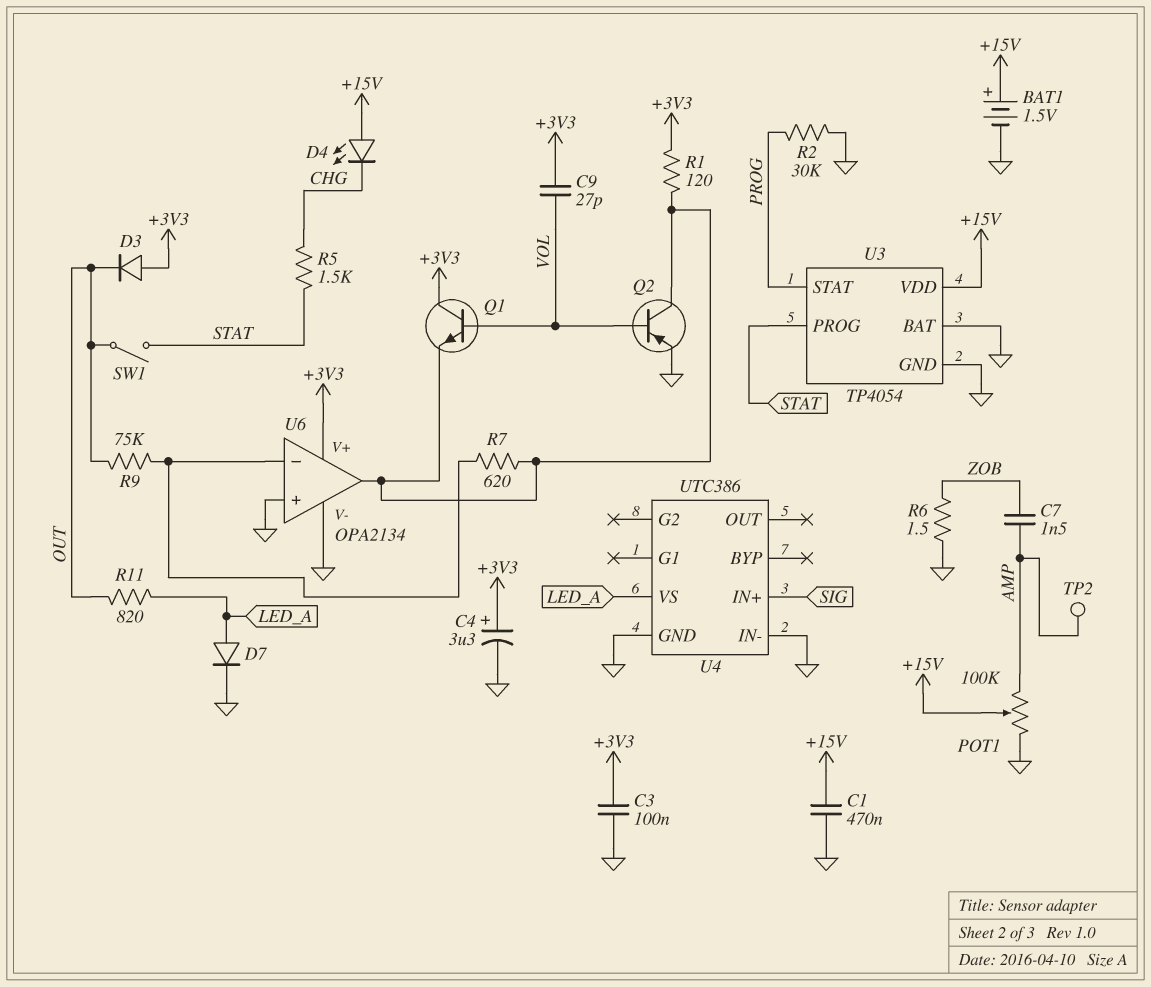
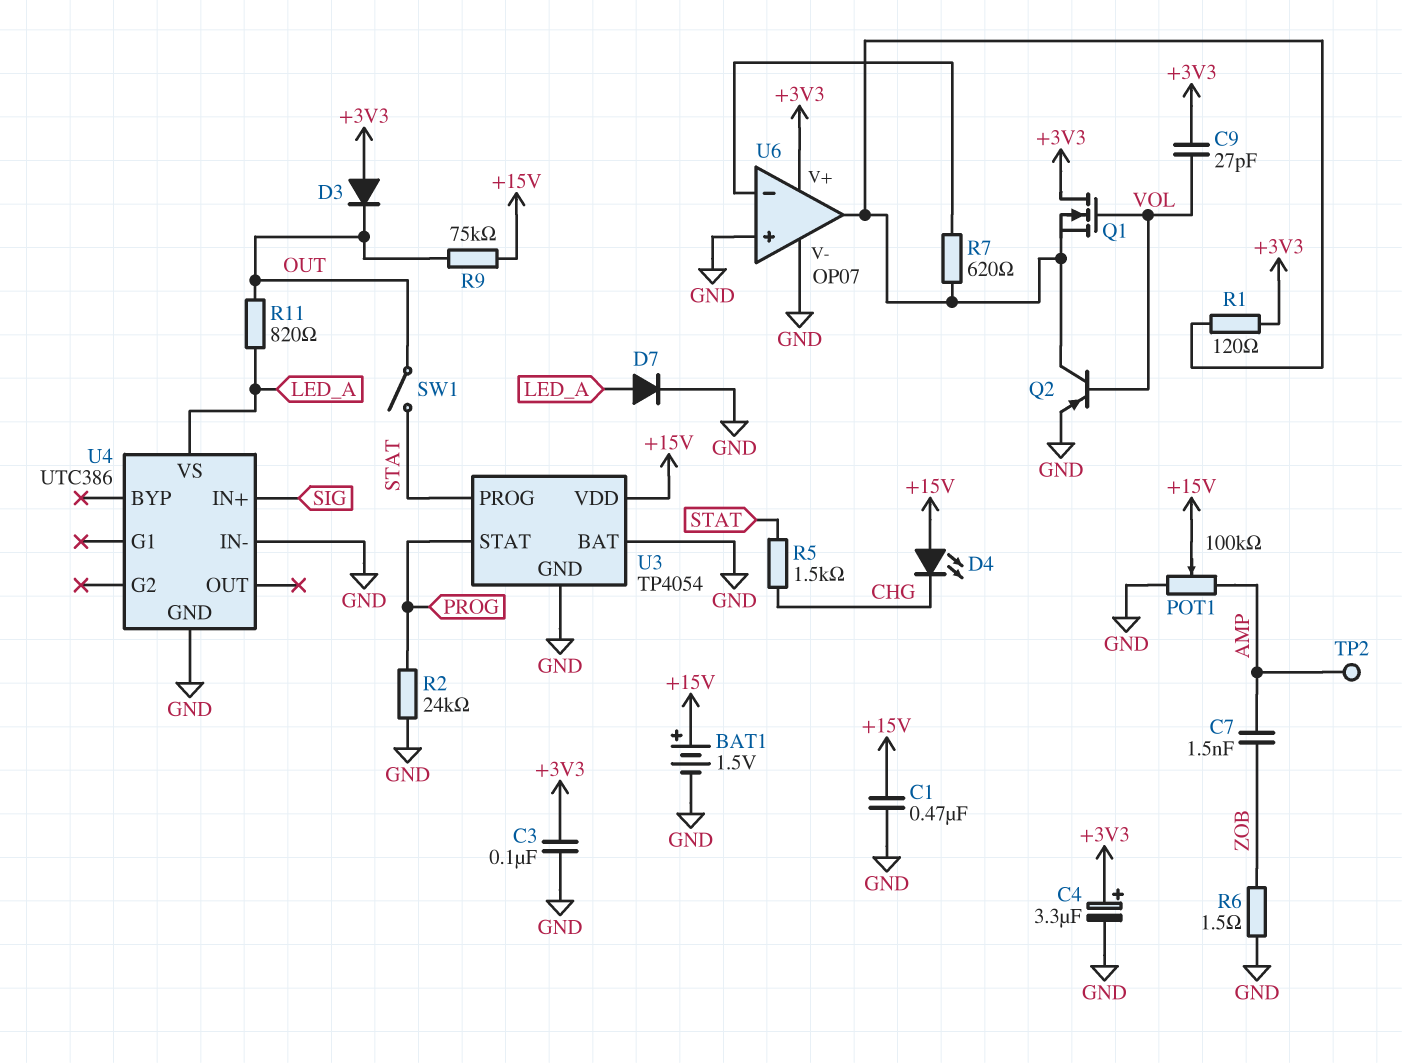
Q1: NPN (B VOL, C +3V3, E U6/out) -> NMOS (G VOL, D +3V3, S U6/out)
R2: 30k (GND, PROG) -> 24k (GND, PROG)
R9: 75k (OUT, U6/in-) -> 75k (+15V, OUT)
U6: OPA2134 -> OP07

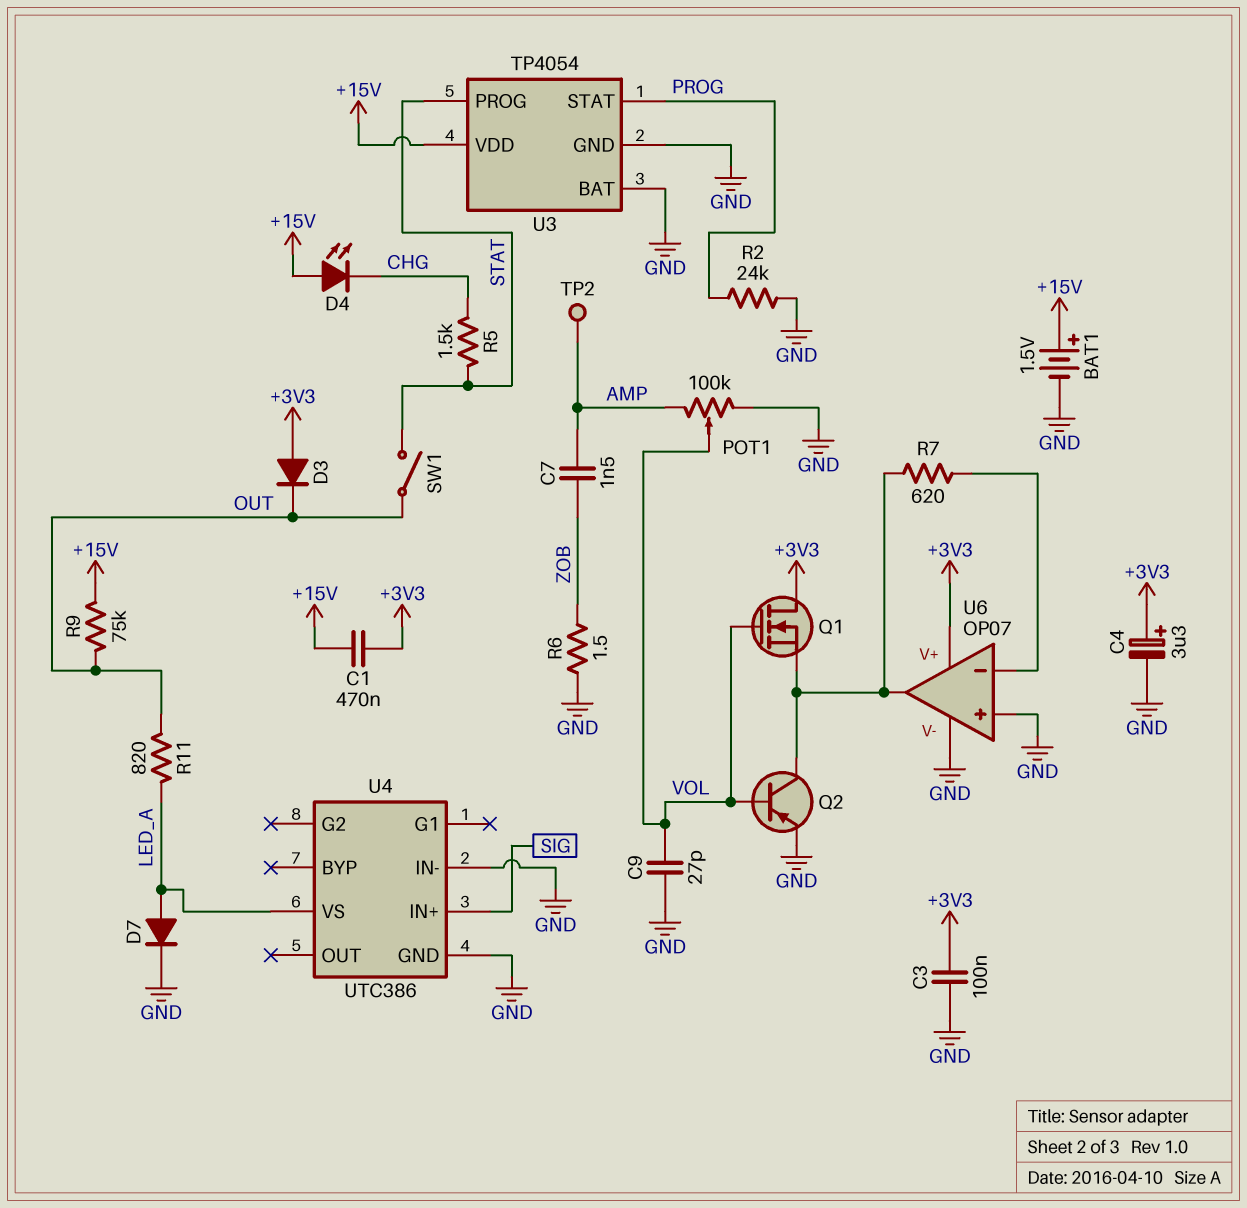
C1: 470nF (+15V, GND) -> 470nF (+3V3, +15V)
C9: 27pF (+3V3, VOL) -> 27pF (GND, VOL)
POT1: 100k (AMP, GND, wiper +15V) -> 100k (AMP, GND, wiper VOL)
R1: 120 (+3V3, U6/out) -> none

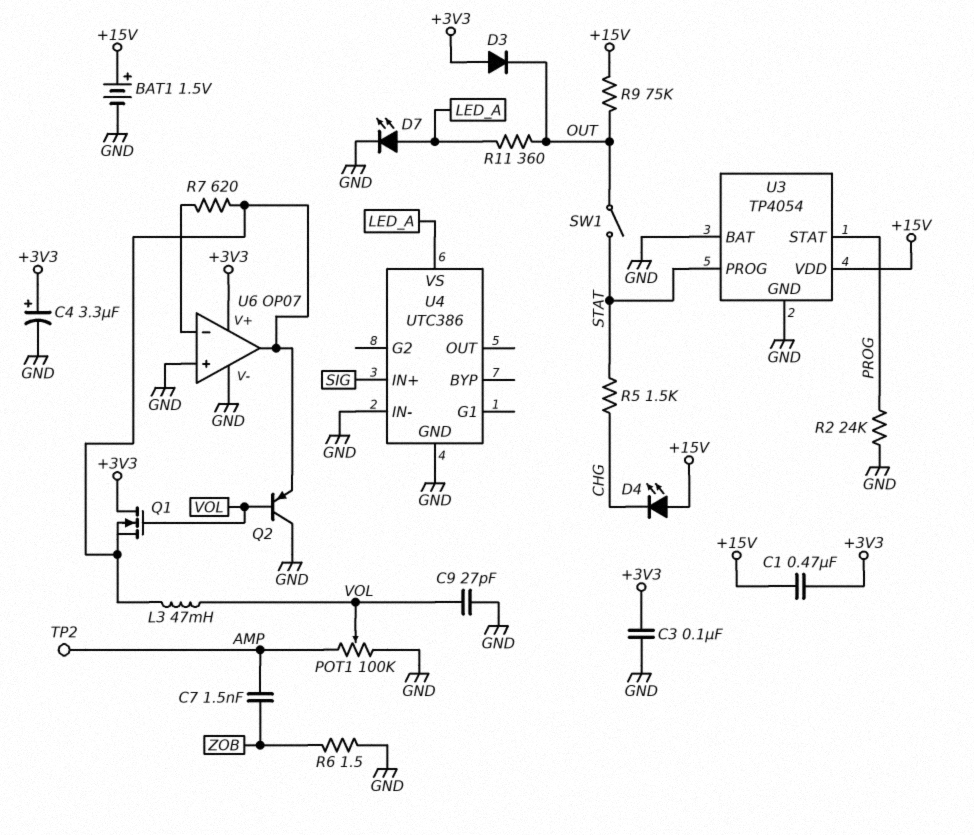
D7: diode (A LED_A, K GND) -> LED (A LED_A, K GND)
L3: none -> 47mH (U6/out, VOL)
Q2: PNP (B VOL, C U6/out, E GND) -> PNP (B VOL, C GND, E U6/out)
R11: 820 (LED_A, OUT) -> 360 (LED_A, OUT)

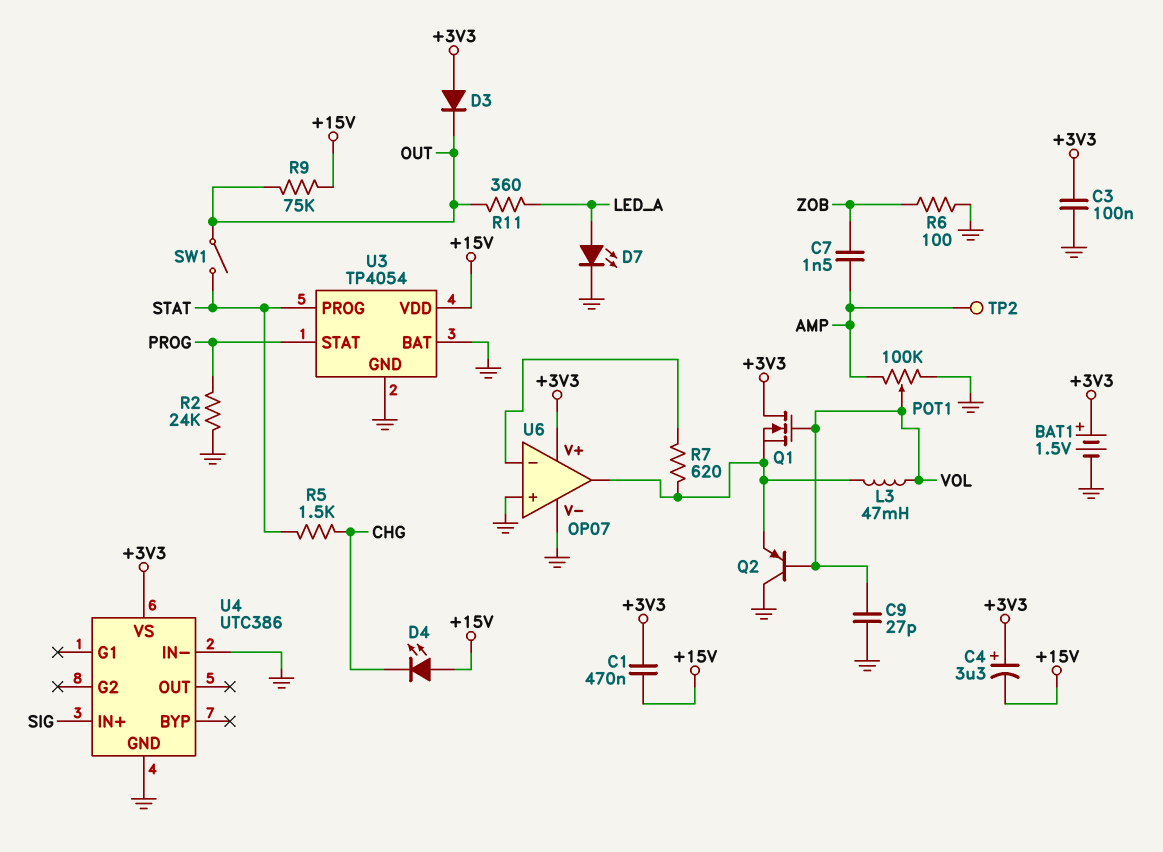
BAT1: 1.5V (plus +15V, minus GND) -> 1.5V (plus +3V3, minus GND)
C4: 3.3uF (plus +3V3, minus GND) -> 3.3uF (plus +3V3, minus +15V)
R6: 1.5 (GND, ZOB) -> 100 (GND, ZOB)
U4 pin VS: LED_A -> +3V3

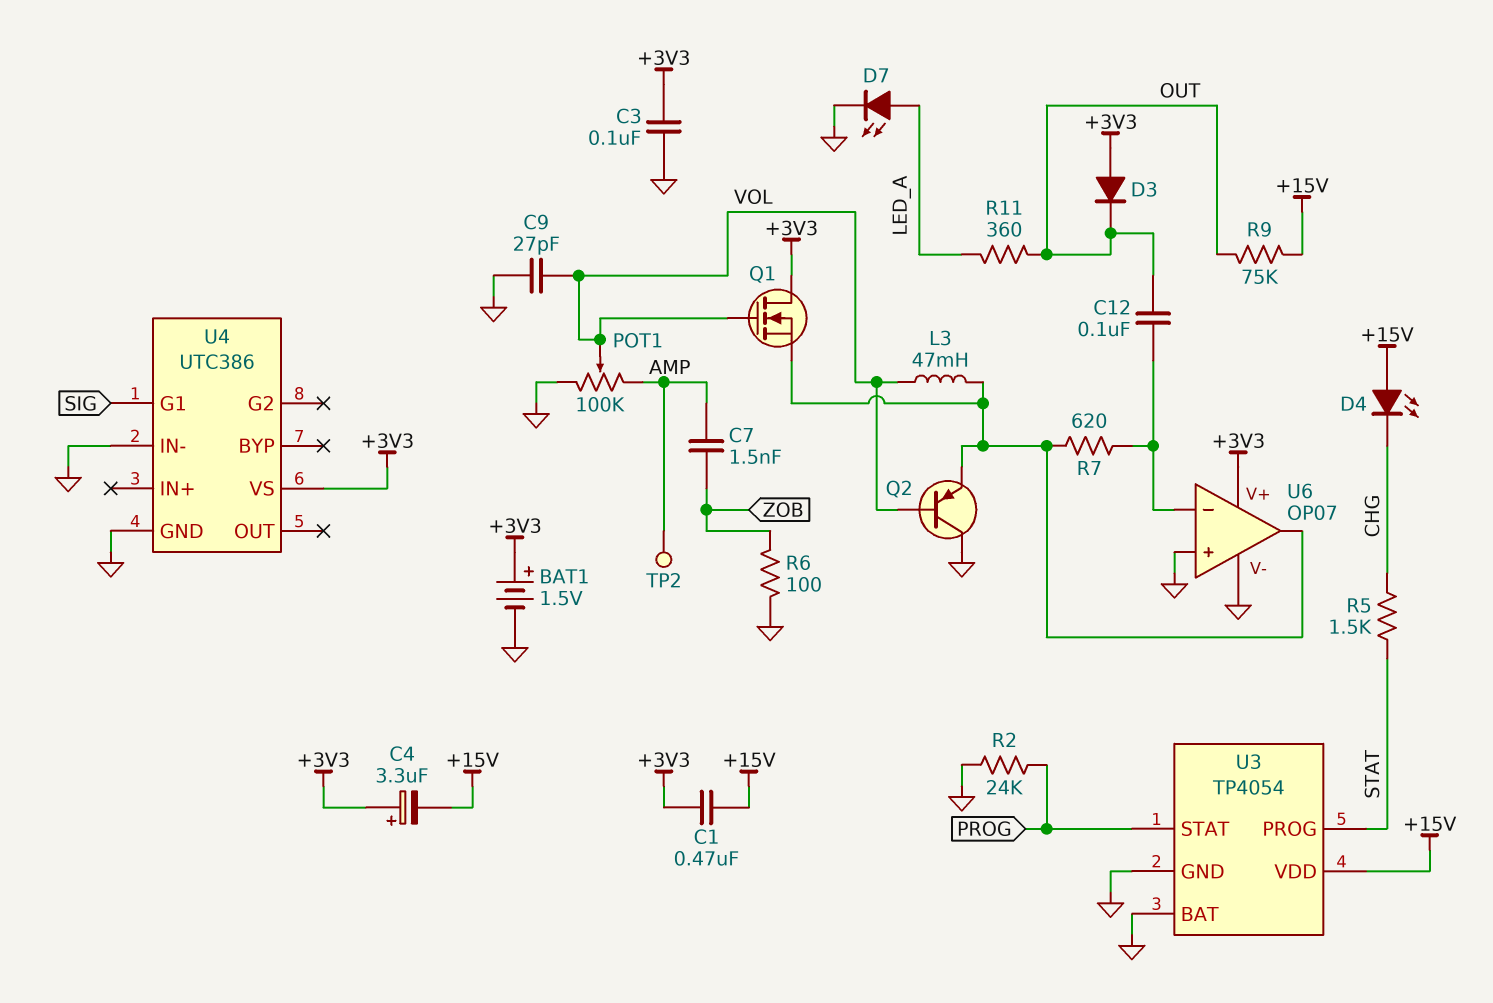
C12: none -> 100nF (OUT, U6/in-)
SW1: switch (OUT, STAT) -> none
U4 pin G1: none -> SIG
U4 pin IN+: SIG -> none

